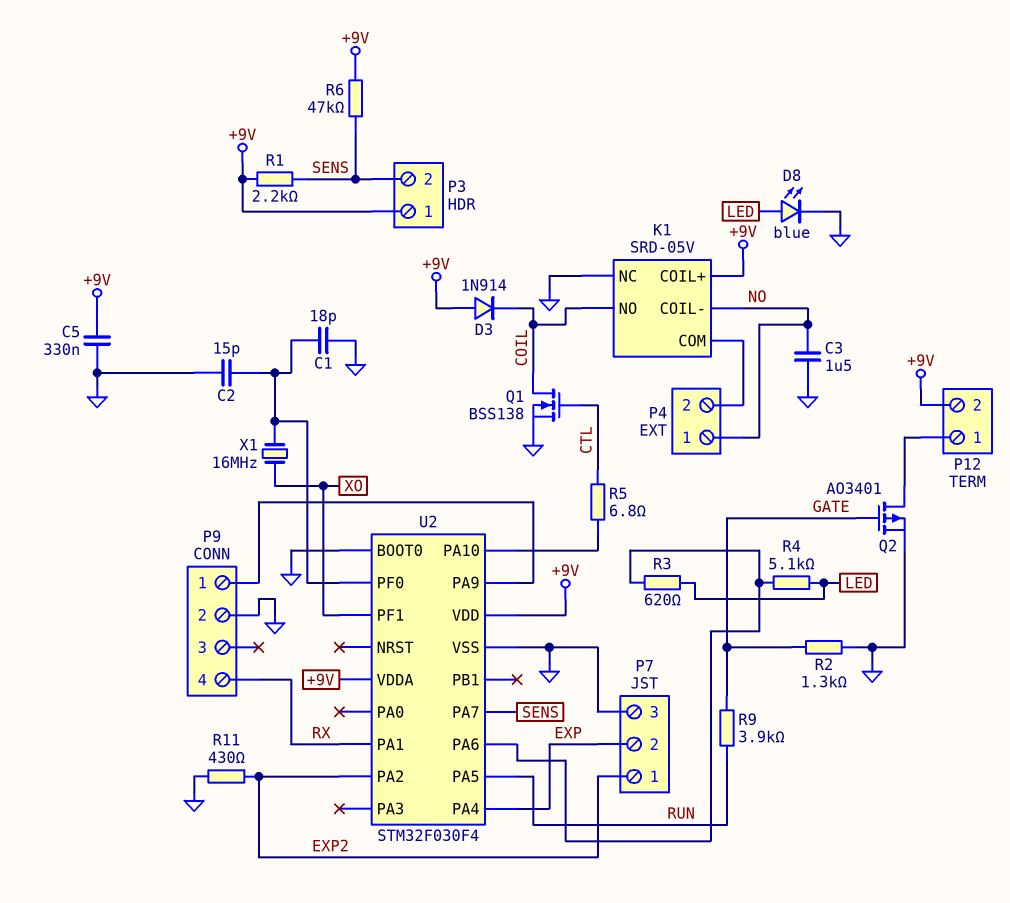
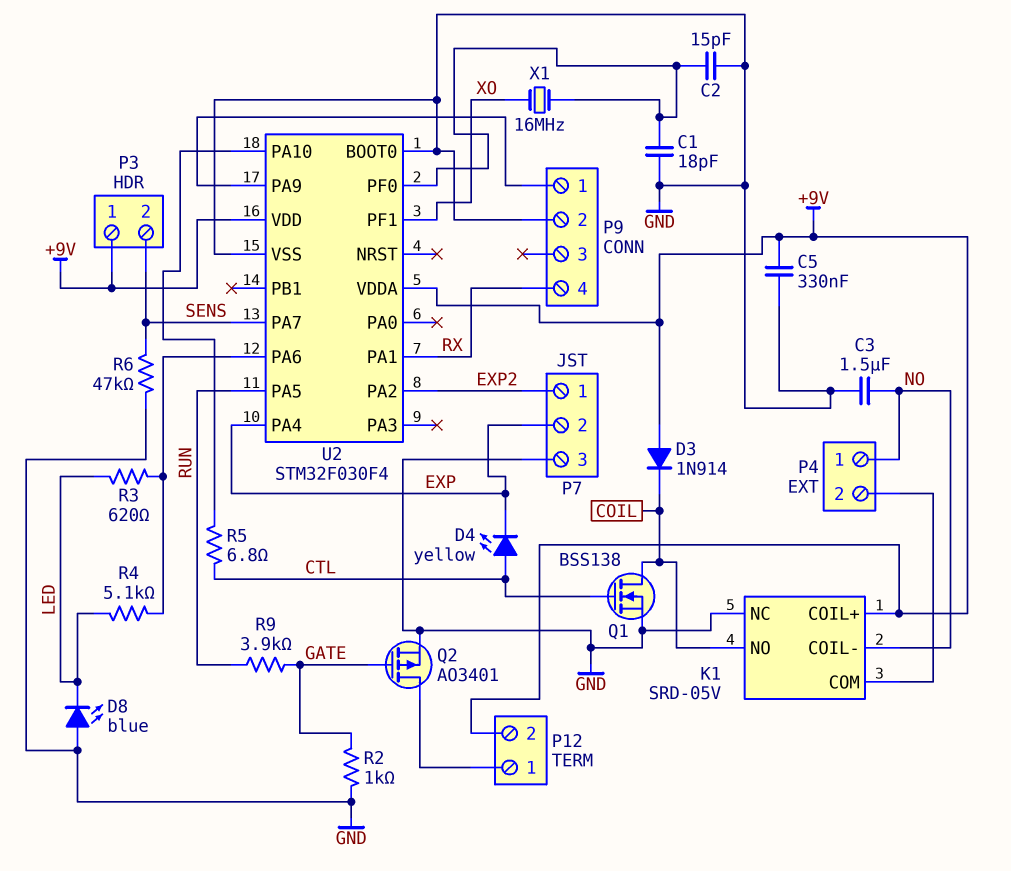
D4: none -> LED yellow (A CTL, K EXP)
D8: LED blue (A LED, K GND) -> LED blue (A GND, K LED)
R1: 2.2k (+9V, SENS) -> none
R2: 1.3k (GATE, GND) -> 1k (GATE, GND)
R6: 47k (+9V, SENS) -> 47k (GND, SENS)
R11: 430 (EXP2, GND) -> none

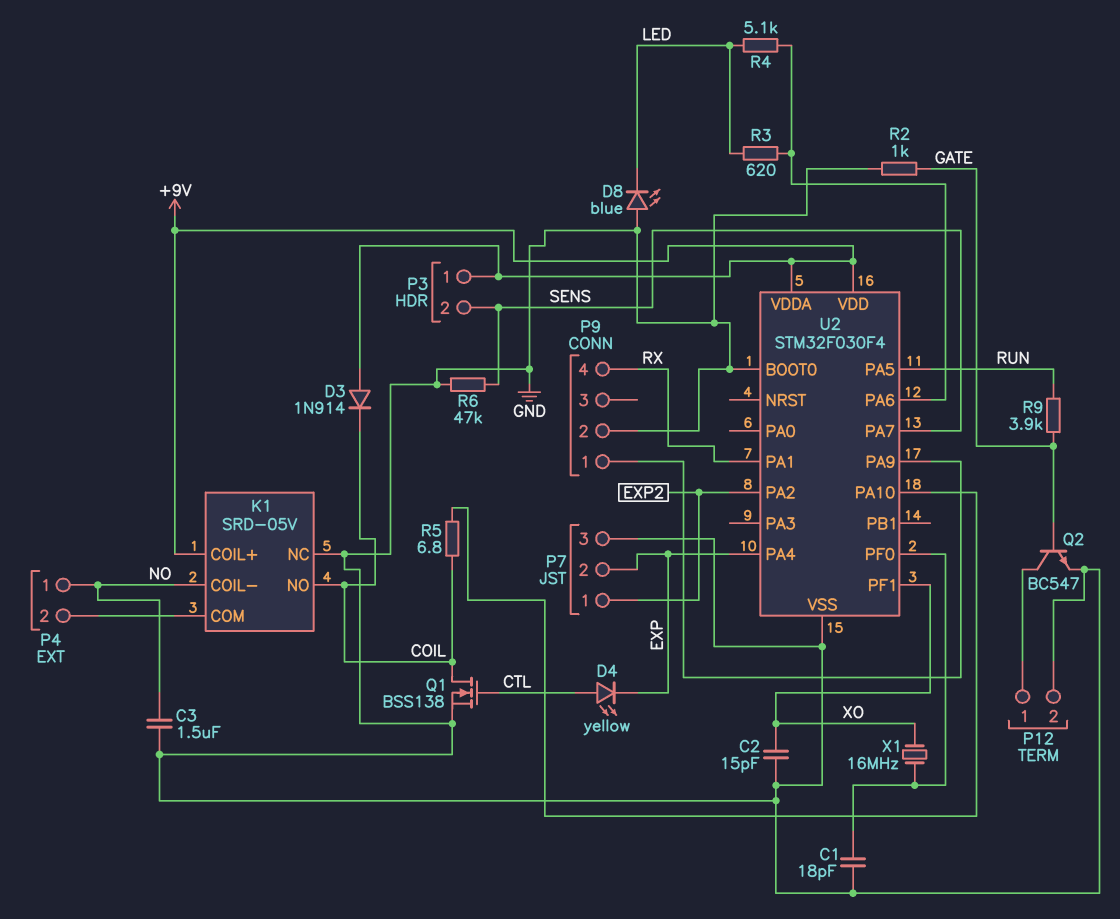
C2: 15pF (GND, U2/PF0) -> 15pF (GND, XO)
C5: 330nF (+9V, GND) -> none
P12 pin 2: +9V -> GND
Q2: PMOS AO3401 (G GATE, D P12/1, S GND) -> NPN BC547 (B GATE, C P12/1, E GND)
R5: 6.8 (CTL, U2/PA10) -> 6.8 (COIL, U2/PA10)

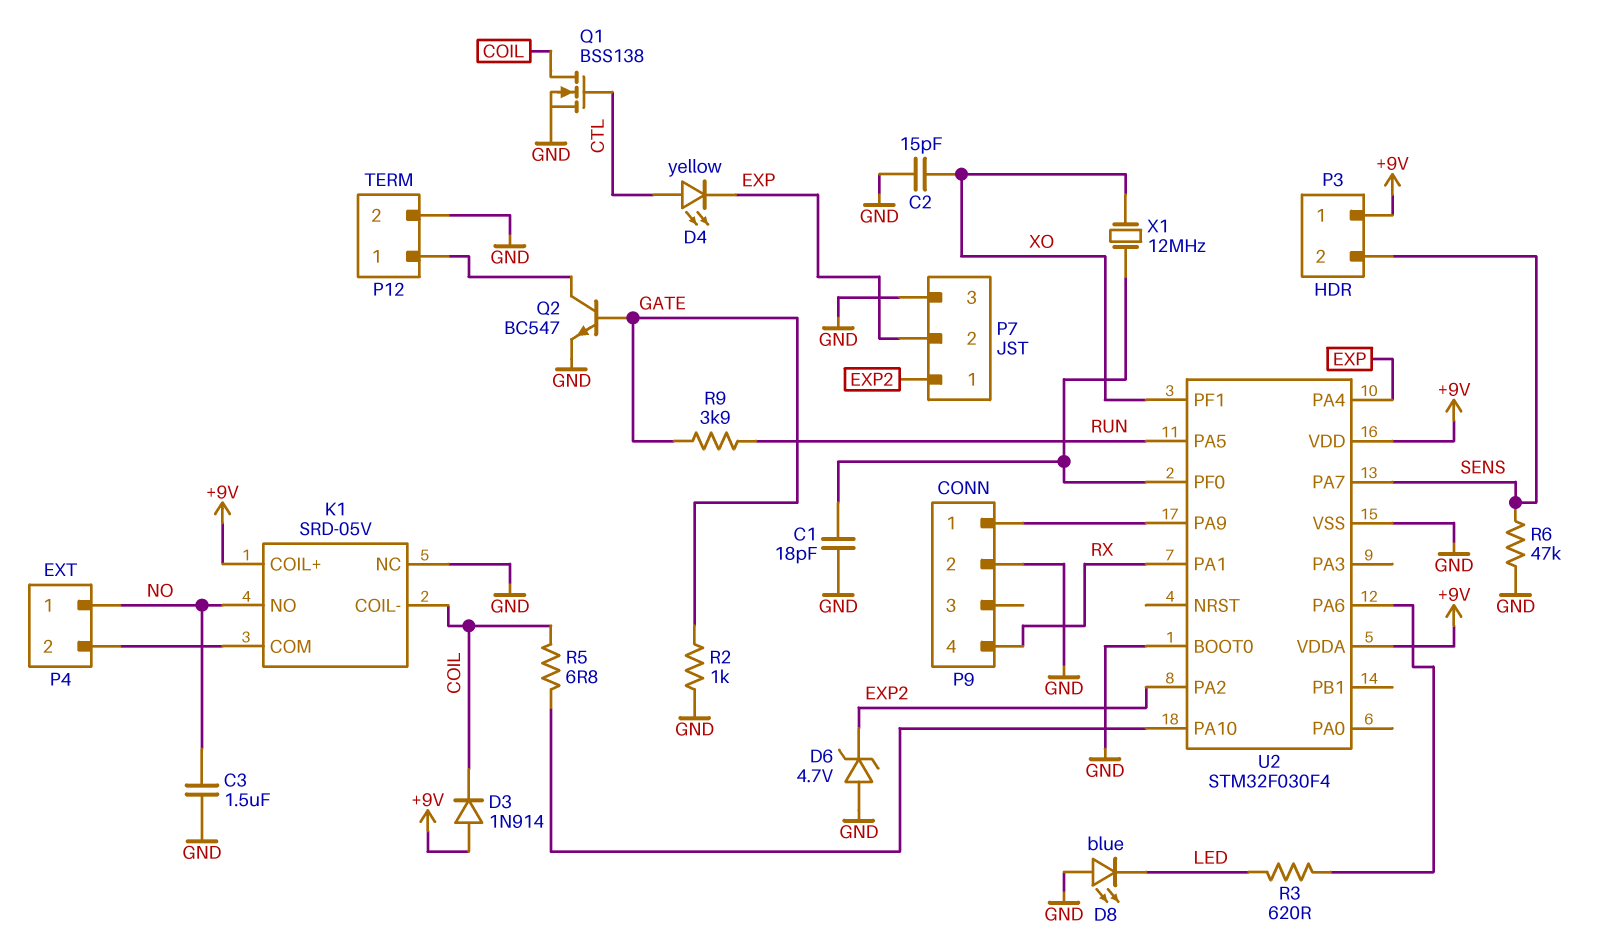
D6: none -> zener 4.7V (A GND, K EXP2)
K1 pin COIL-: NO -> COIL
K1 pin NO: COIL -> NO
R4: 5.1k (LED, U2/PA6) -> none
X1: 16MHz (U2/PF0, XO) -> 12MHz (U2/PF0, XO)

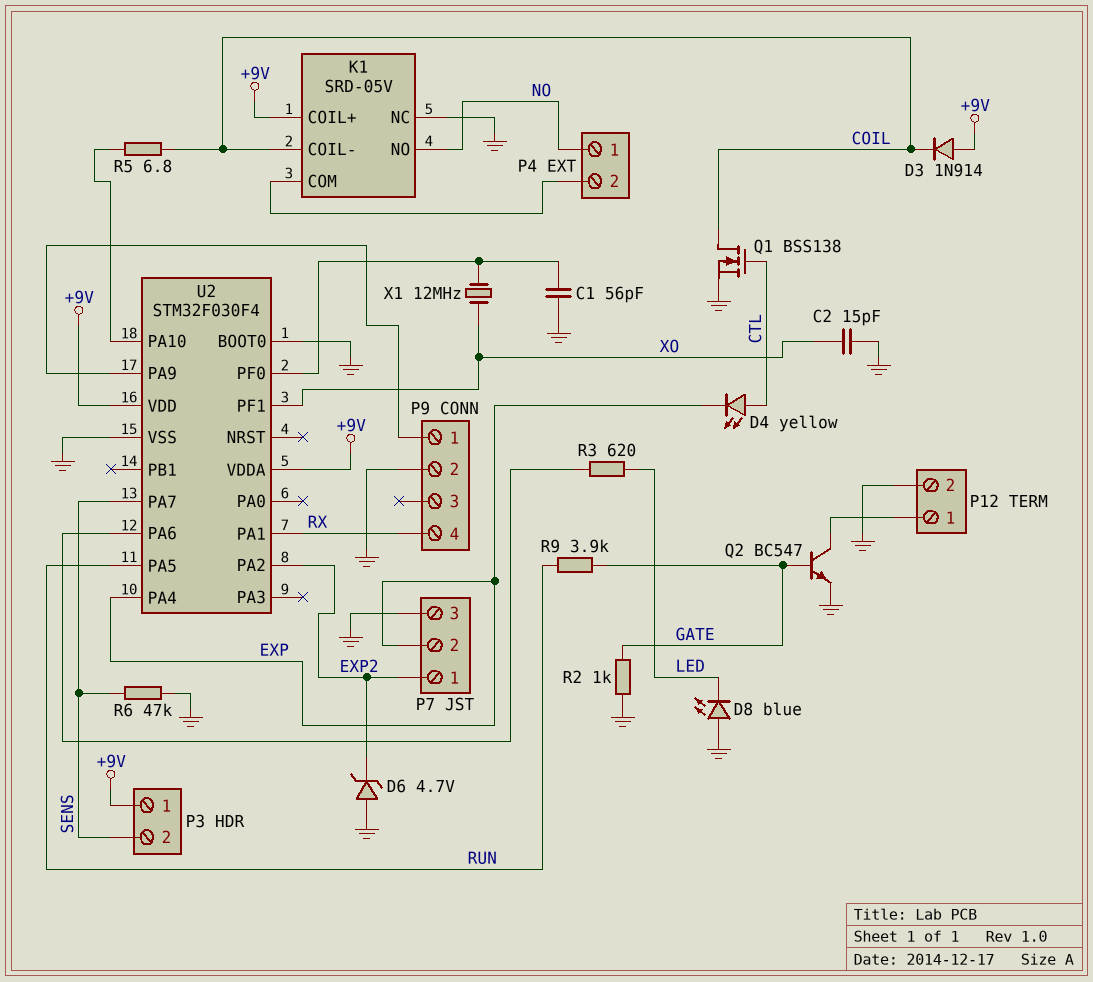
C1: 18pF (GND, U2/PF0) -> 56pF (GND, U2/PF0)
C3: 1.5uF (GND, NO) -> none

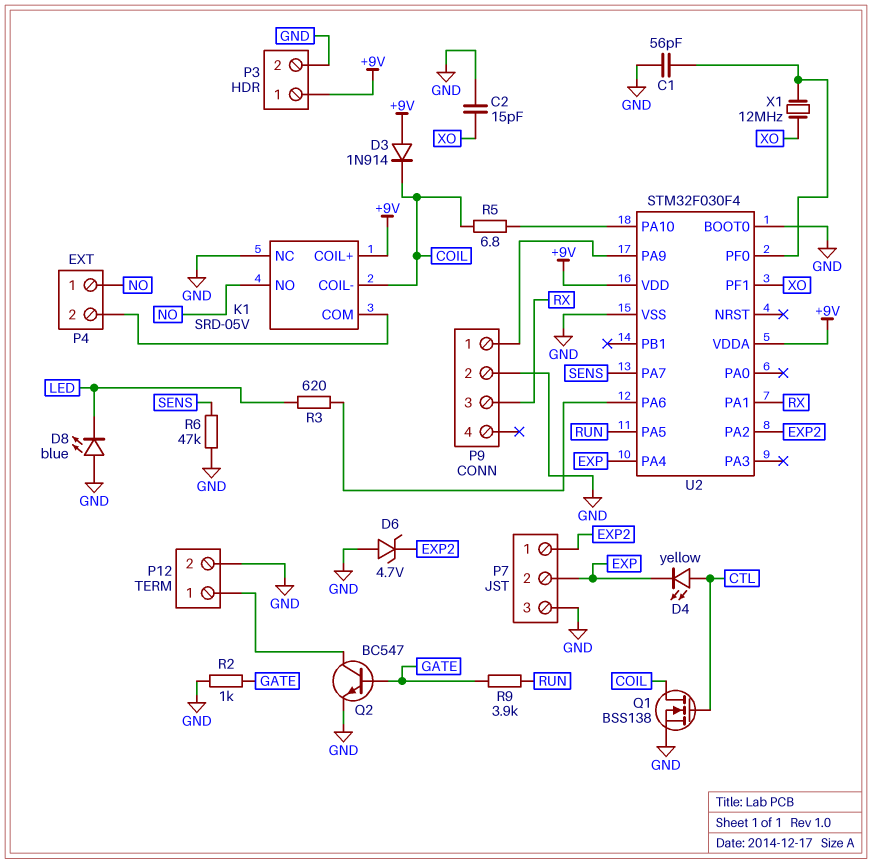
P3 pin 2: SENS -> GND
P9 pin 3: none -> RX
P9 pin 4: RX -> none

